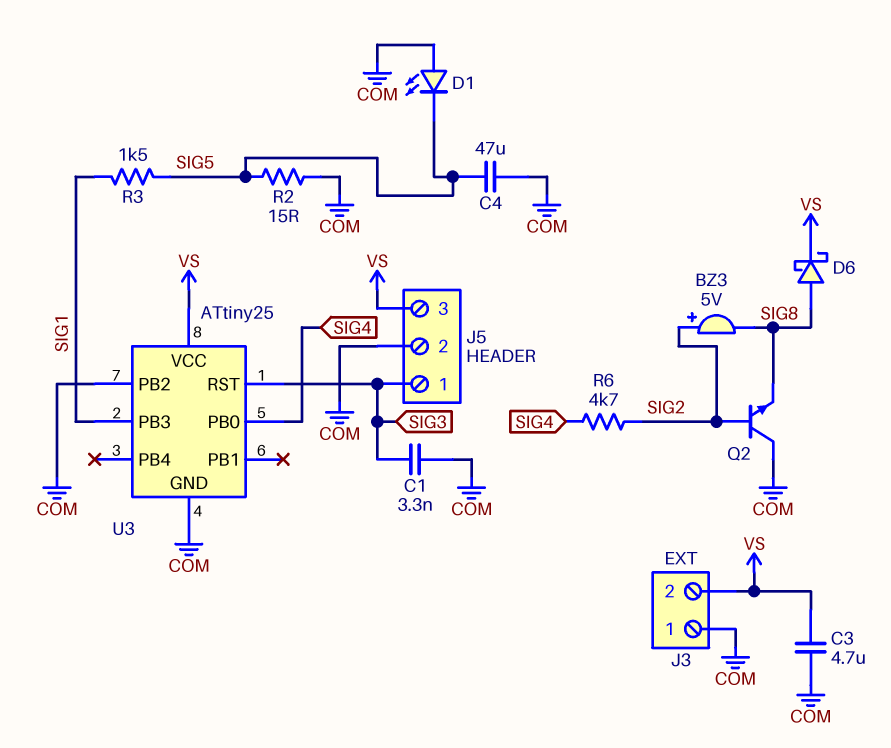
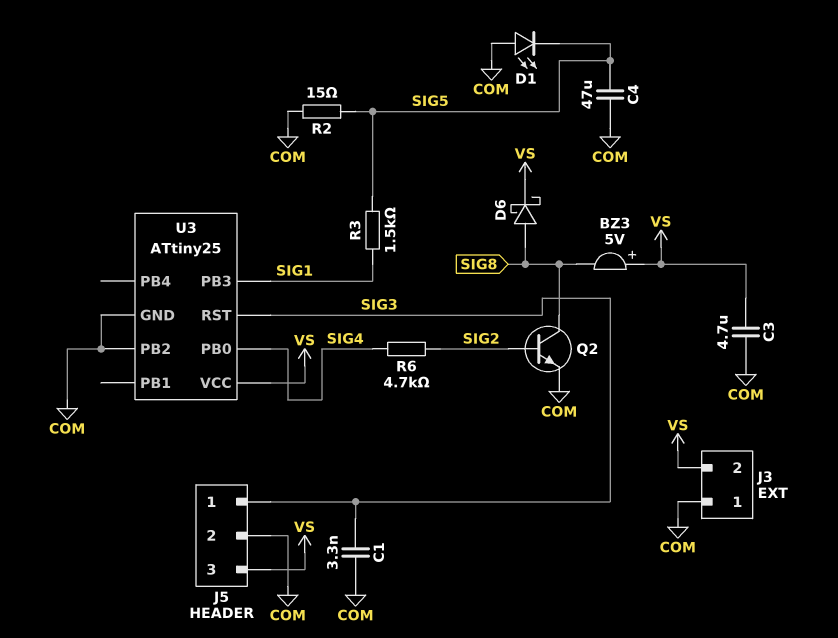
BZ3: buzzer 5V (plus SIG2, minus SIG8) -> buzzer 5V (plus VS, minus SIG8)
Q2: NPN (B SIG2, C COM, E SIG8) -> NPN (B SIG2, C SIG8, E COM)

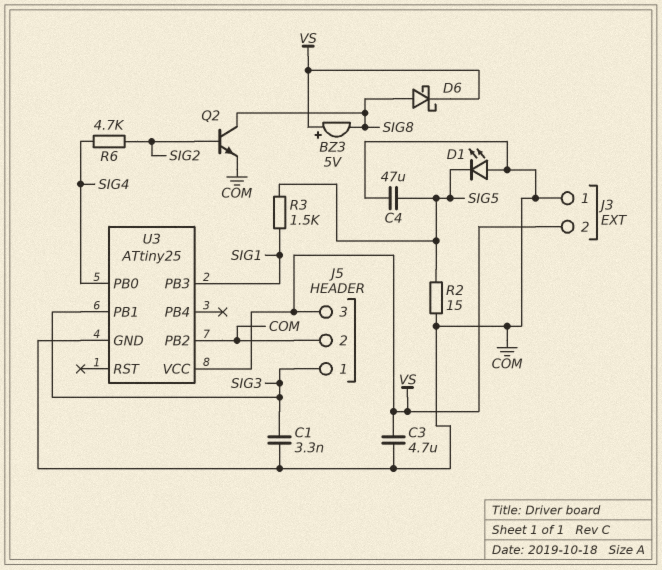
U3 pin PB1: none -> SIG3
U3 pin RST: SIG3 -> none

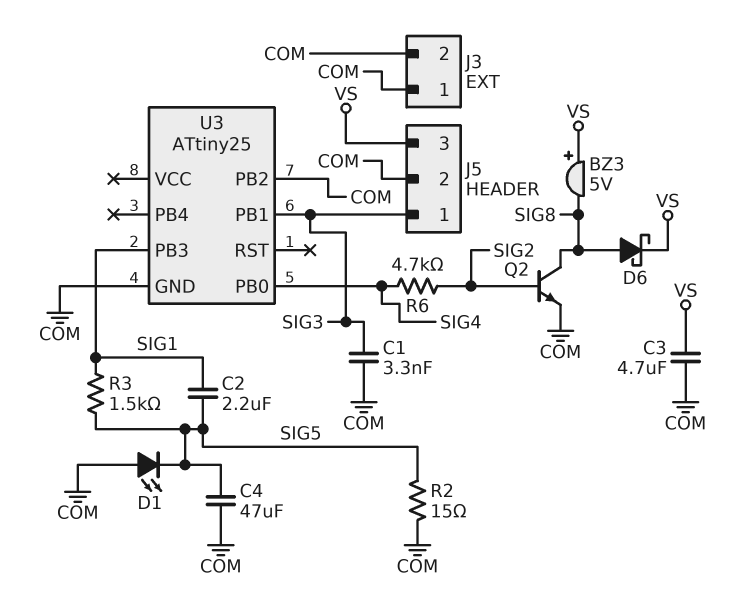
C2: none -> 2.2uF (SIG1, SIG5)
J3 pin 2: VS -> COM
U3 pin VCC: VS -> none

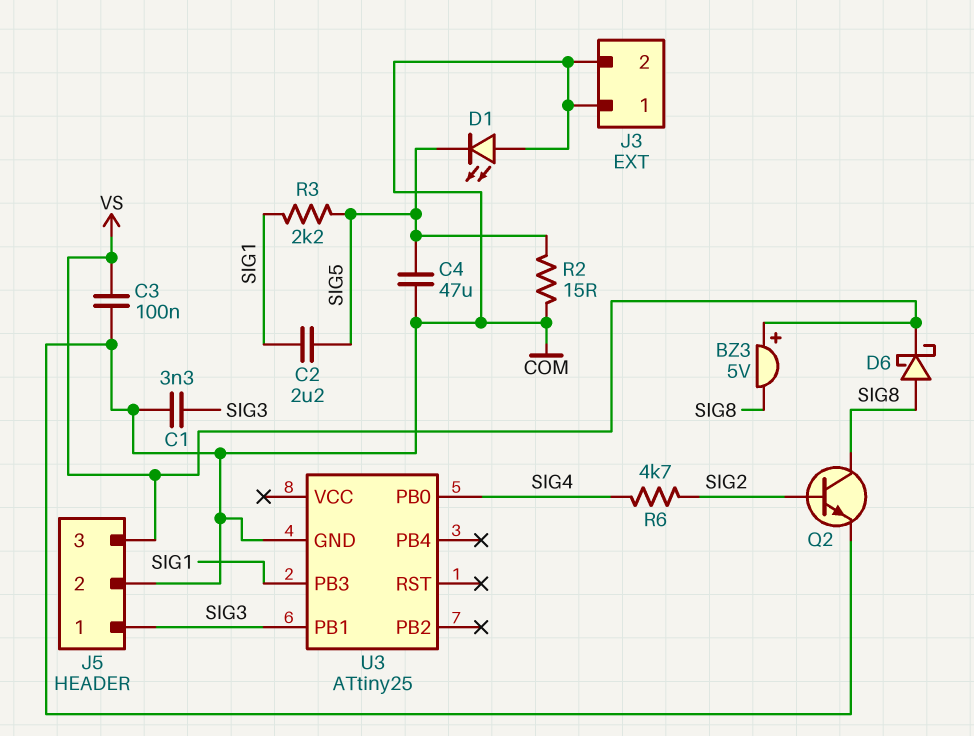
C3: 4.7uF (COM, VS) -> 100nF (COM, VS)
R3: 1.5k (SIG1, SIG5) -> 2.2k (SIG1, SIG5)
U3 pin PB2: COM -> none

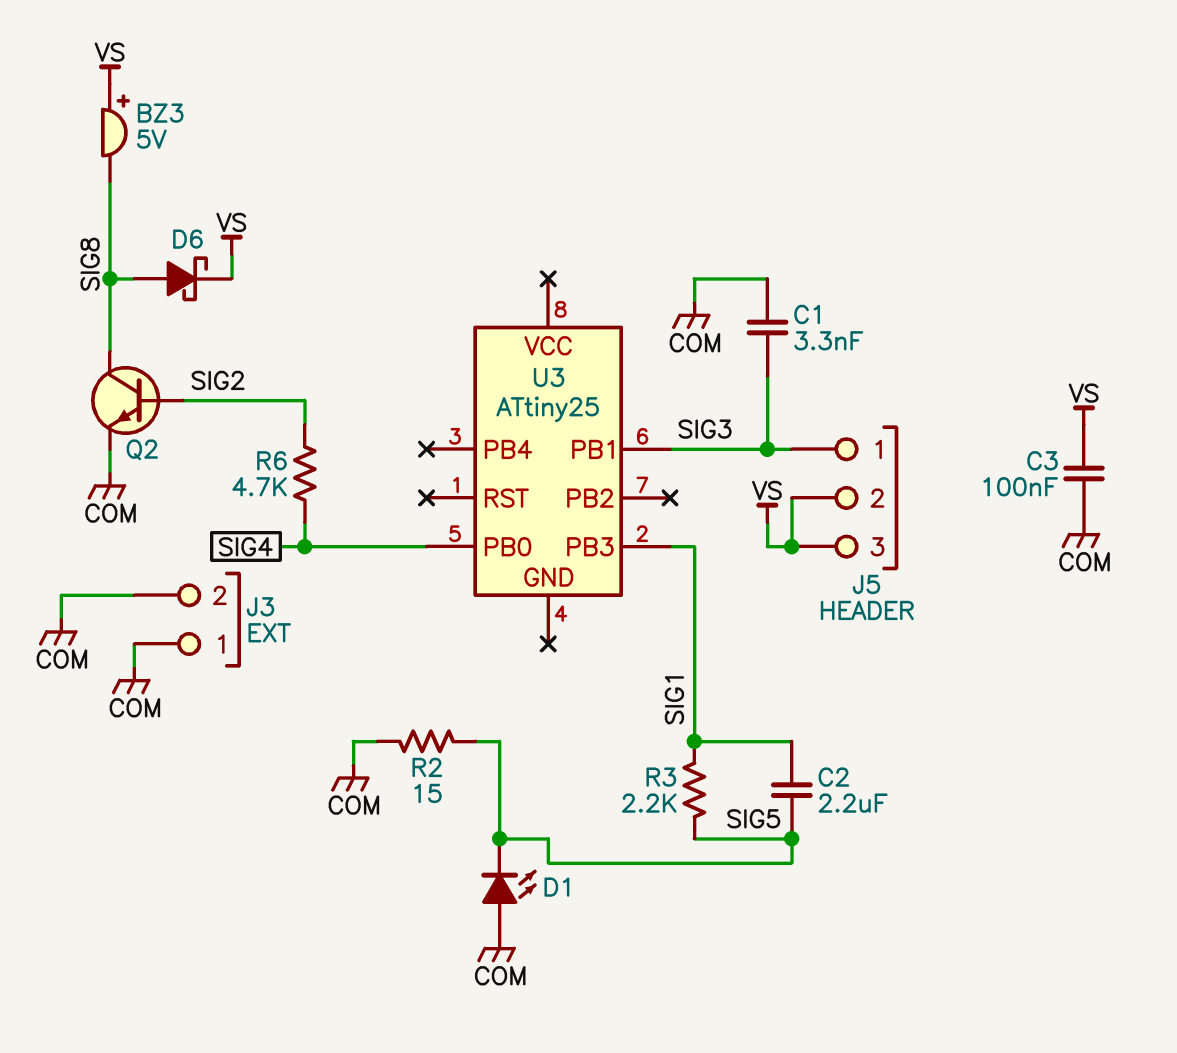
C4: 47uF (COM, SIG5) -> none
J5 pin 2: COM -> VS
U3 pin GND: COM -> none

